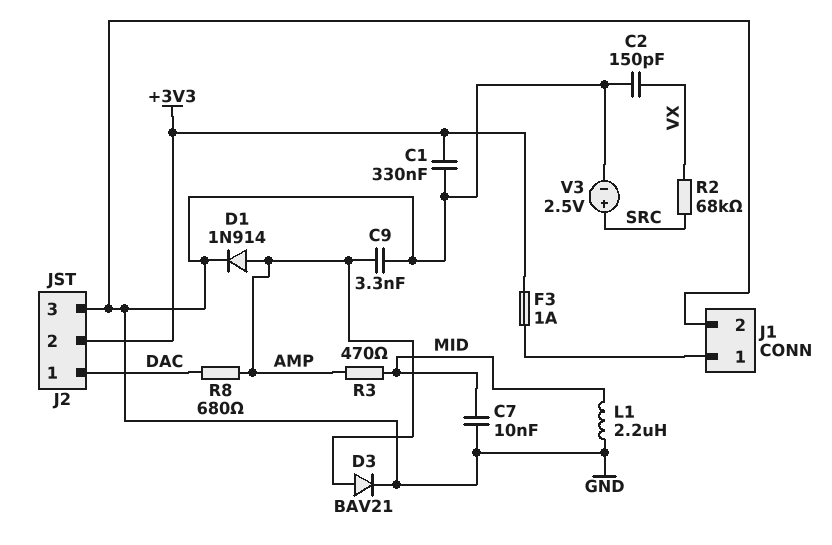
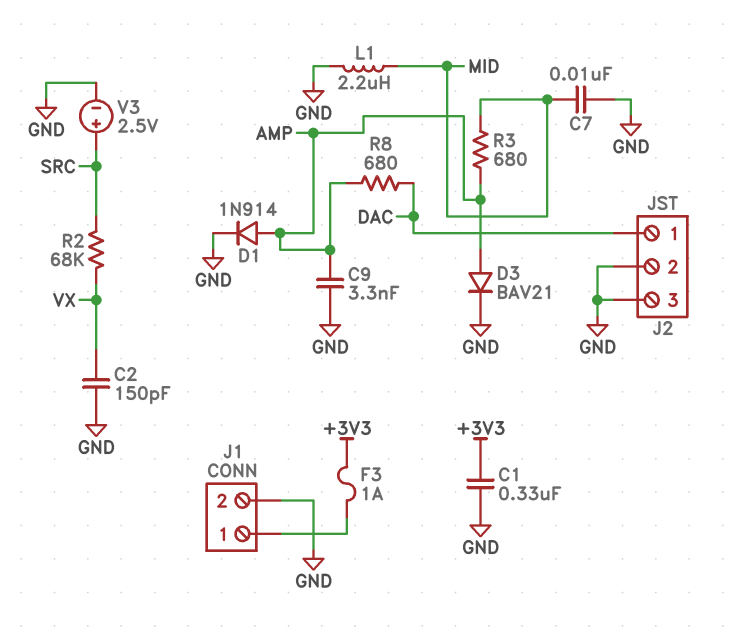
J2 pin 2: +3V3 -> GND
R3: 470 (AMP, MID) -> 680 (AMP, MID)

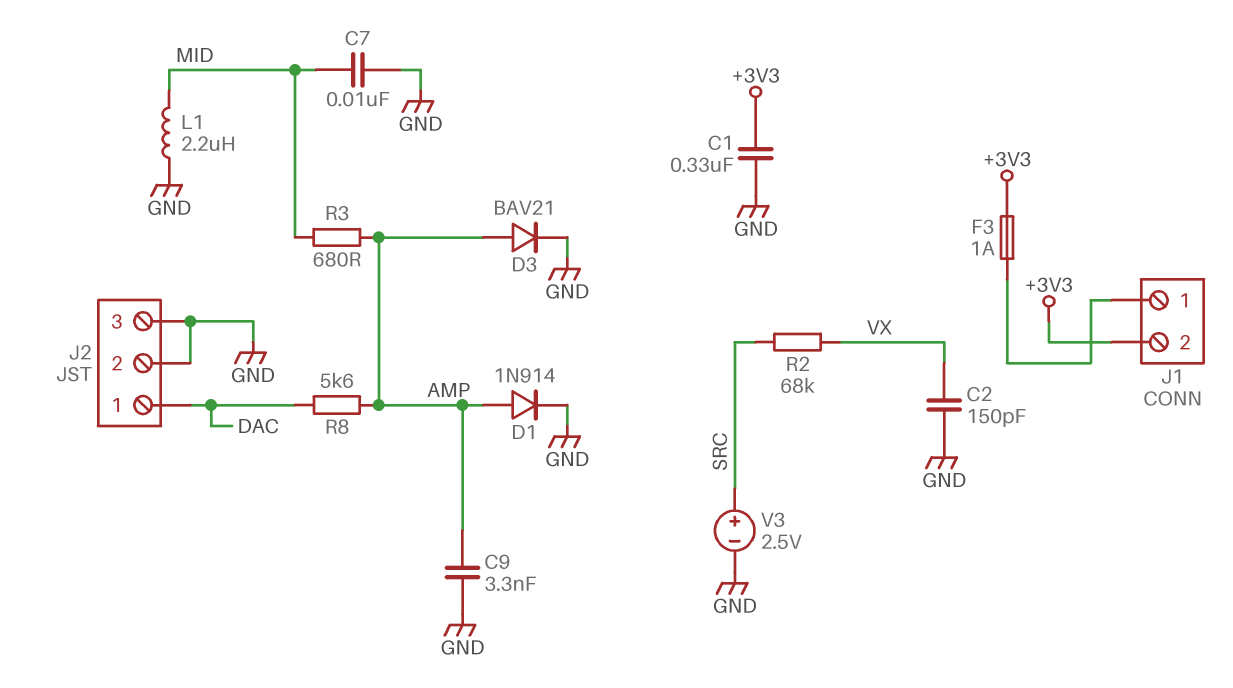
J1 pin 2: GND -> +3V3
R8: 680 (AMP, DAC) -> 5.6k (AMP, DAC)

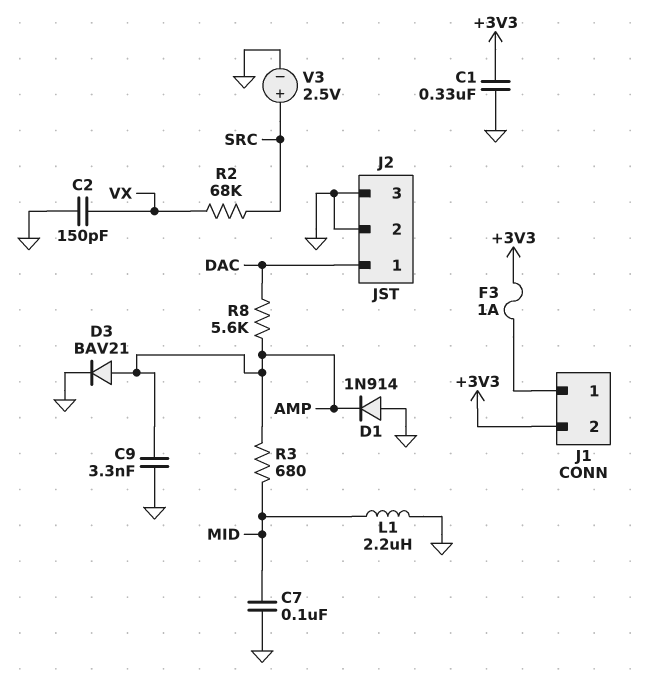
C7: 10nF (GND, MID) -> 100nF (GND, MID)
D1: diode 1N914 (A AMP, K GND) -> diode 1N914 (A GND, K AMP)

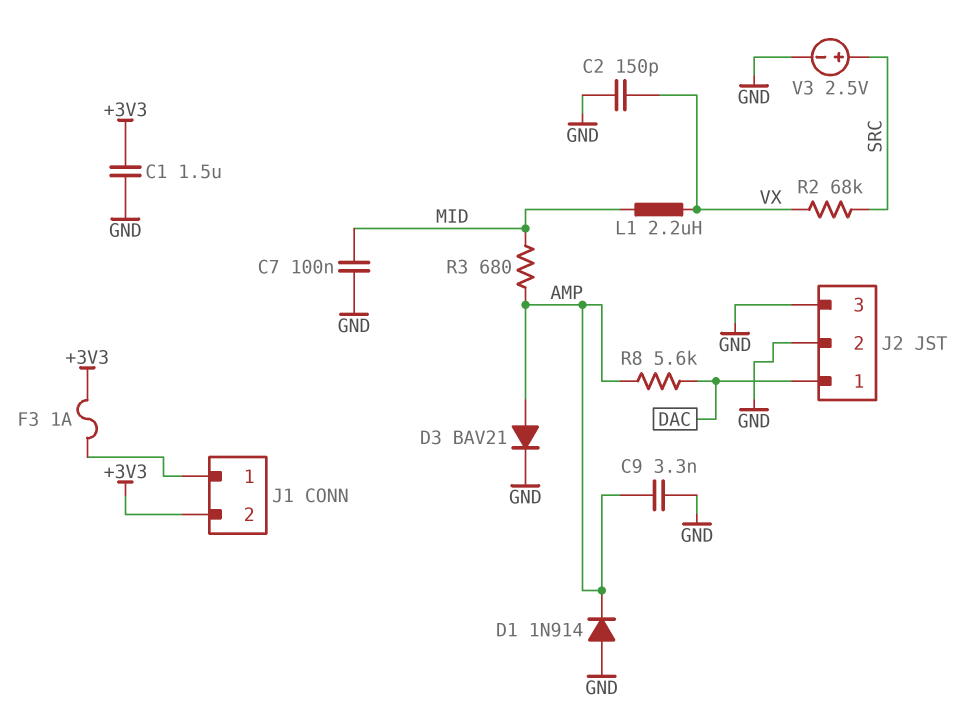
C1: 330nF (+3V3, GND) -> 1.5uF (+3V3, GND)
L1: 2.2uH (GND, MID) -> 2.2uH (MID, VX)

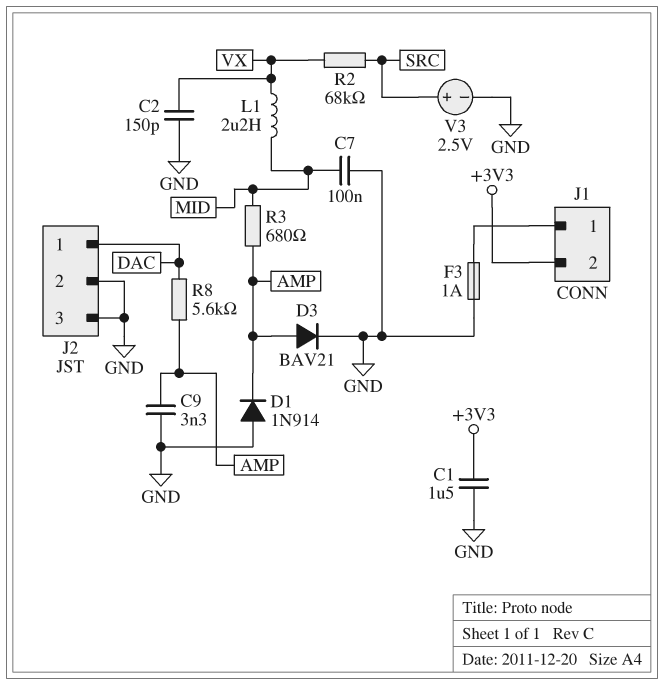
F3: 1A (+3V3, J1/1) -> 1A (GND, J1/1)

